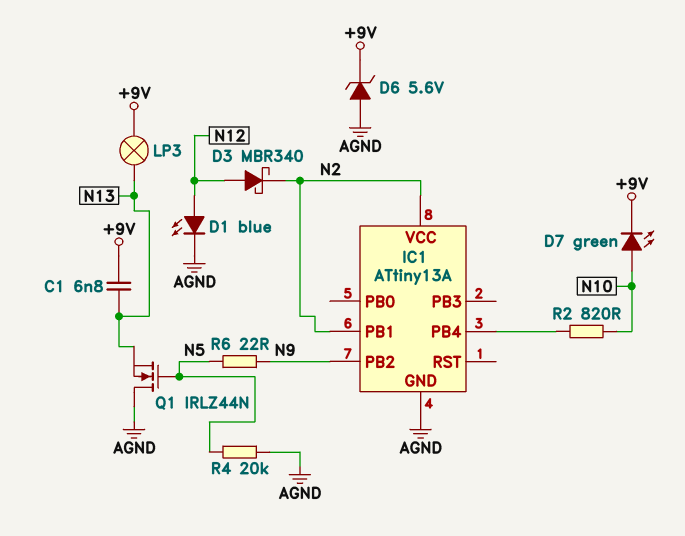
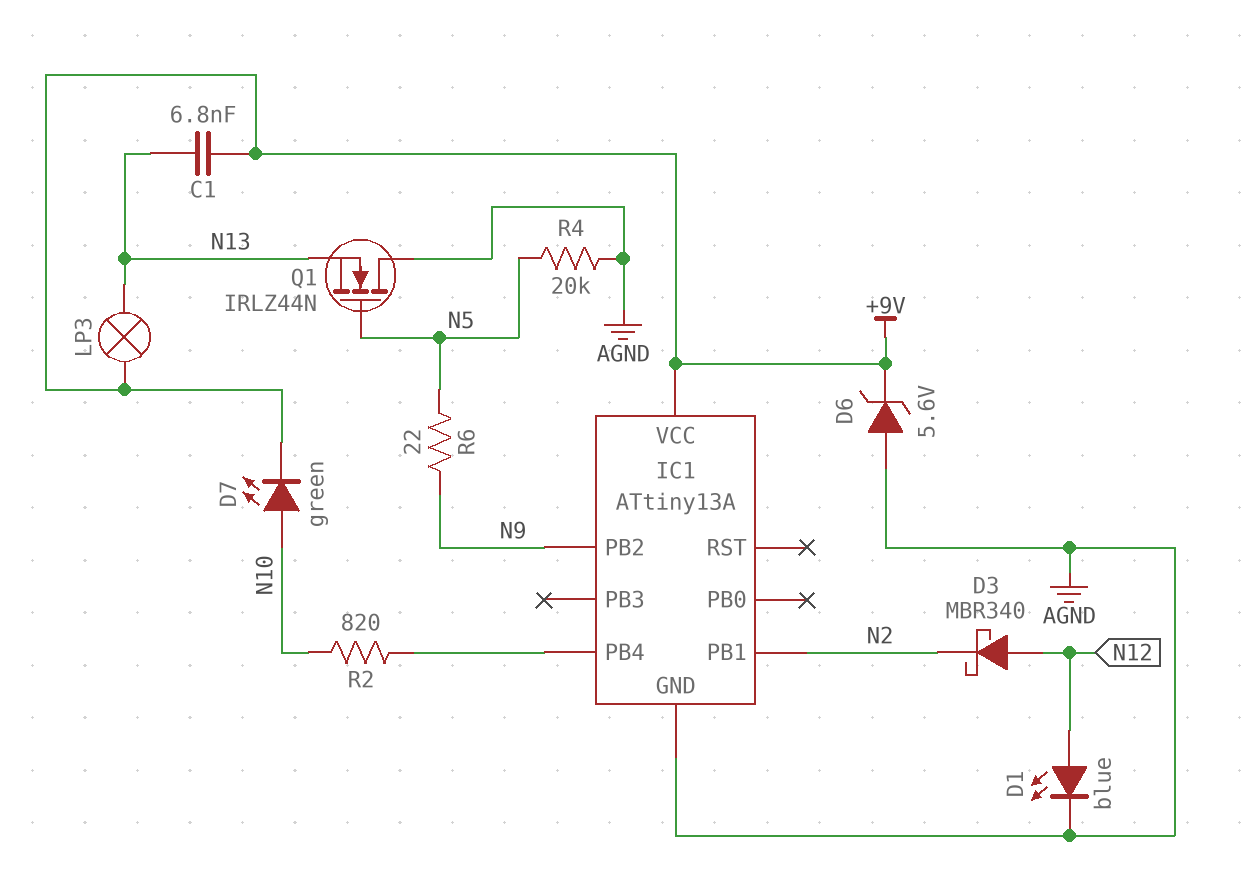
IC1 pin VCC: N2 -> +9V

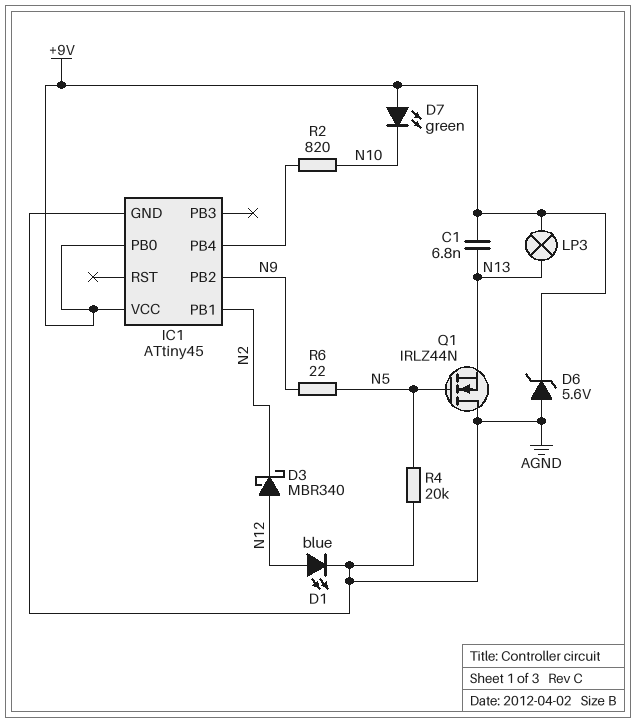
D7: LED green (A N10, K +9V) -> LED green (A +9V, K N10)
IC1: ATtiny13A -> ATtiny45
IC1 pin PB0: none -> +9V

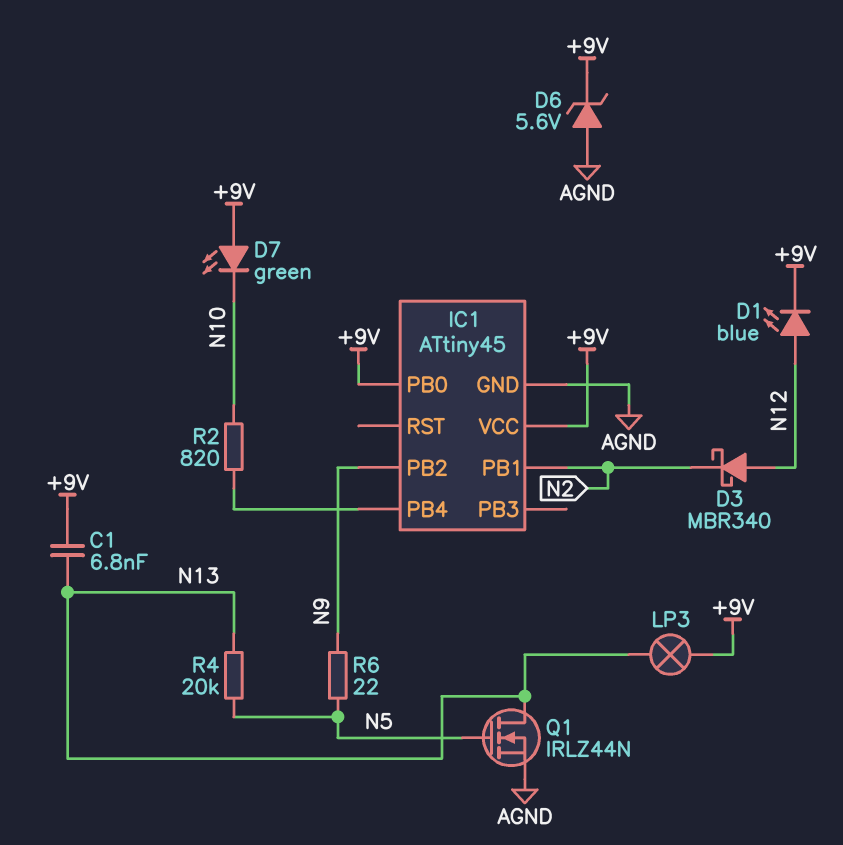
D1: LED blue (A N12, K AGND) -> LED blue (A N12, K +9V)
Q1: NMOS IRLZ44N (G N5, D AGND, S N13) -> NMOS IRLZ44N (G N5, D N13, S AGND)
R4: 20k (AGND, N5) -> 20k (N5, N13)

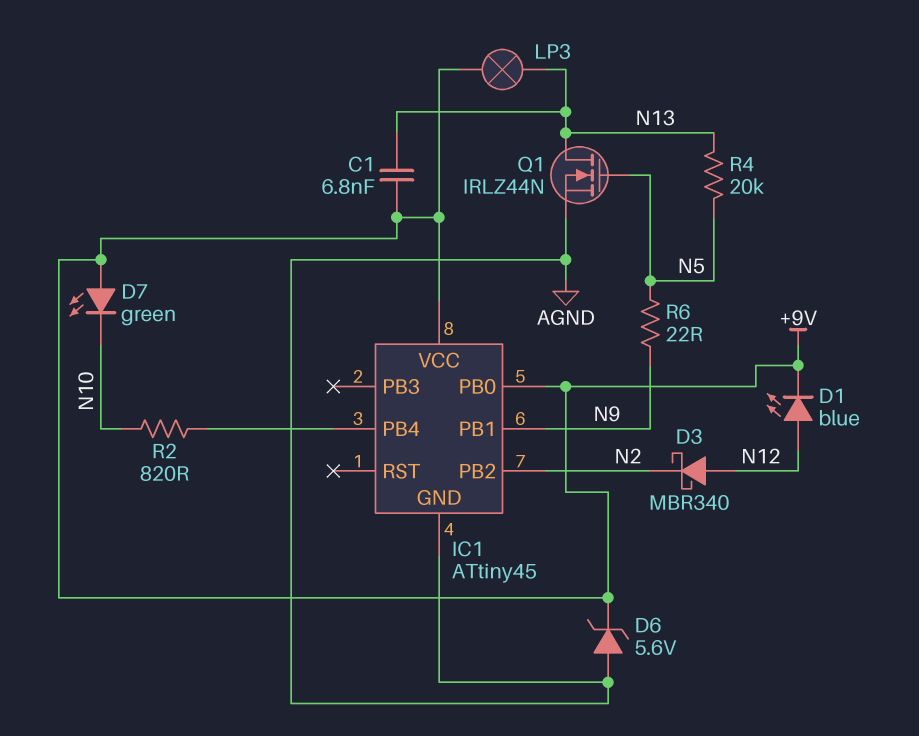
IC1 pin PB1: N2 -> N9
IC1 pin PB2: N9 -> N2

